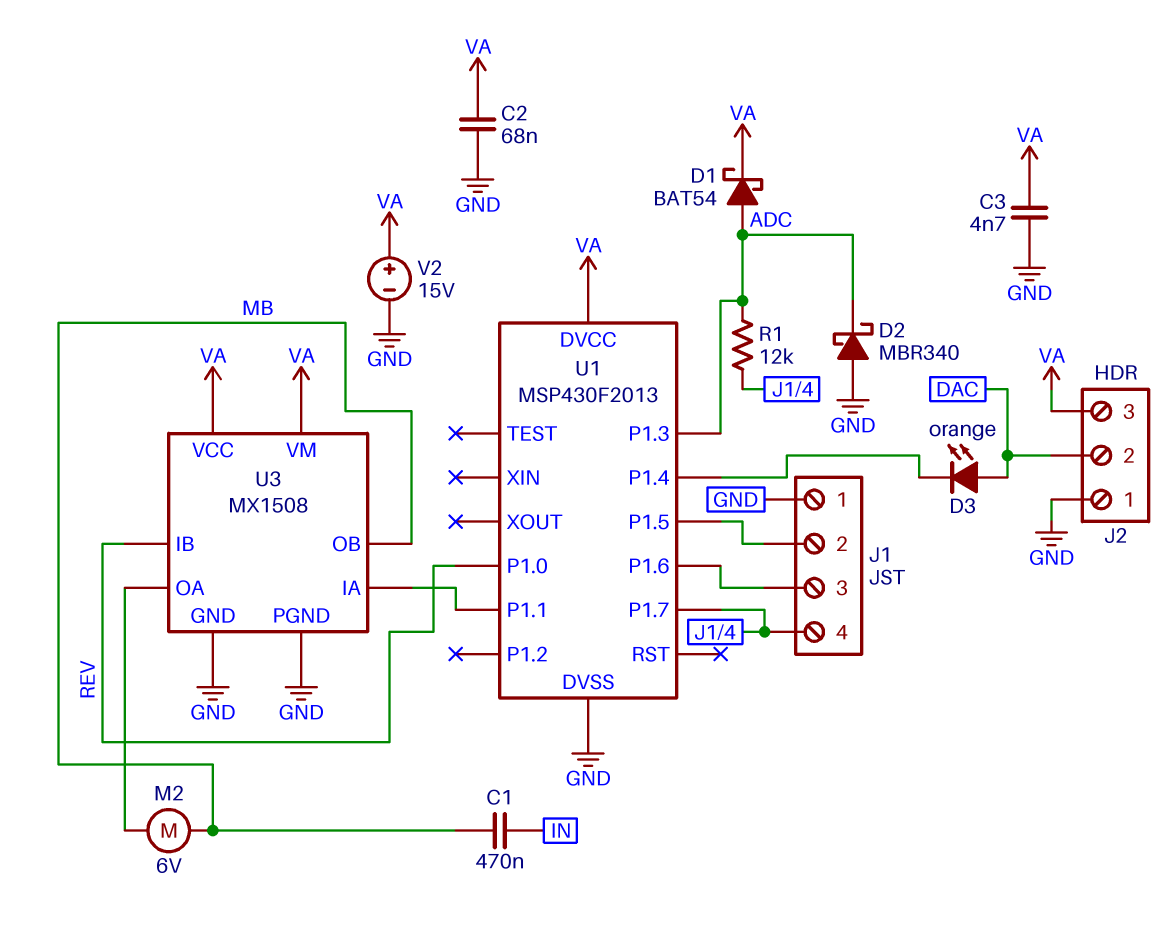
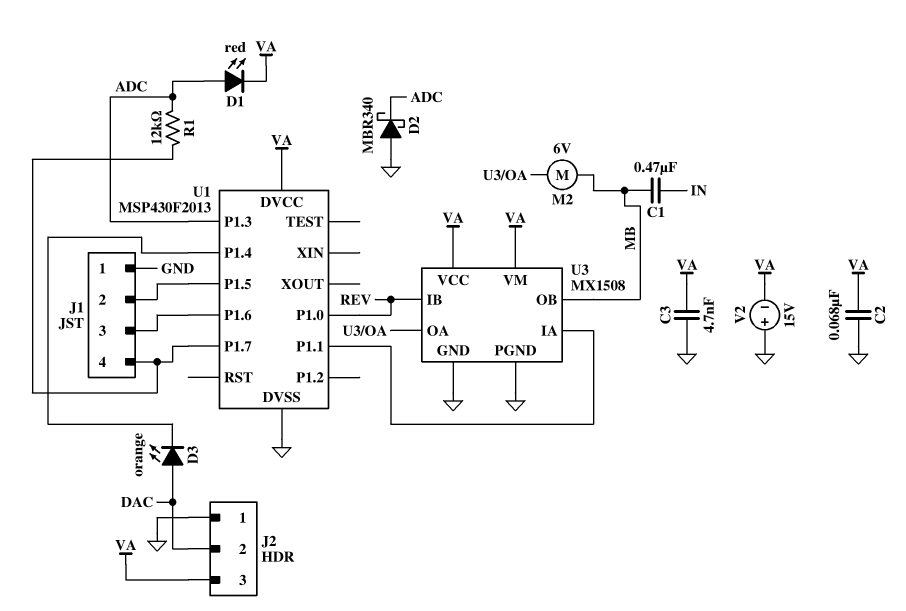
D1: schottky BAT54 (A ADC, K VA) -> LED red (A ADC, K VA)
V2: 15V (plus VA, minus GND) -> 15V (plus GND, minus VA)

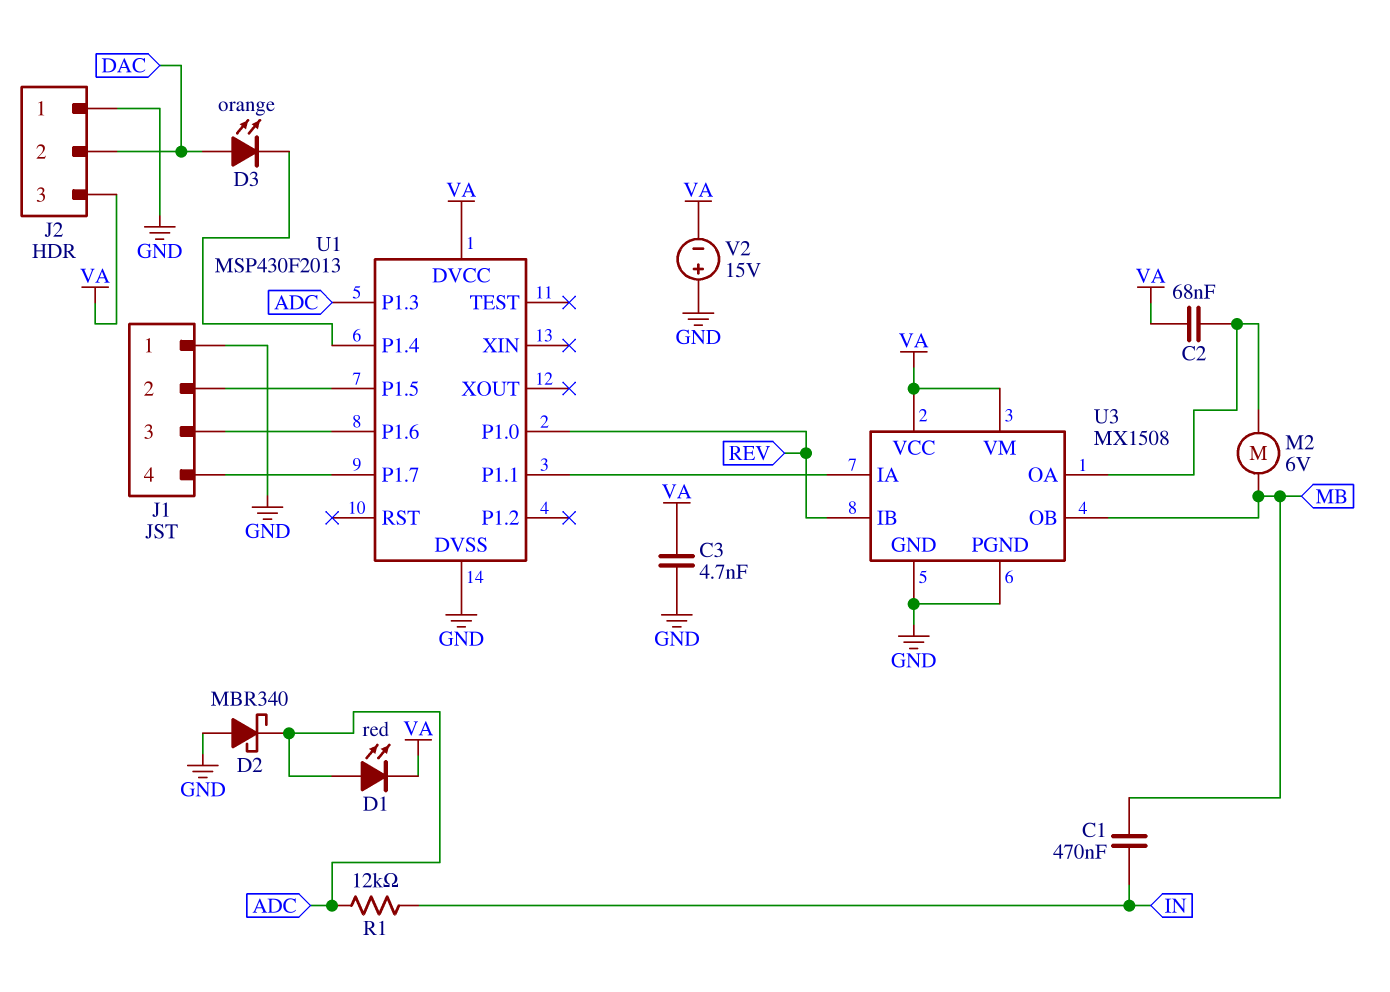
C2: 68nF (GND, VA) -> 68nF (U3/OA, VA)
R1: 12k (ADC, J1/4) -> 12k (ADC, IN)

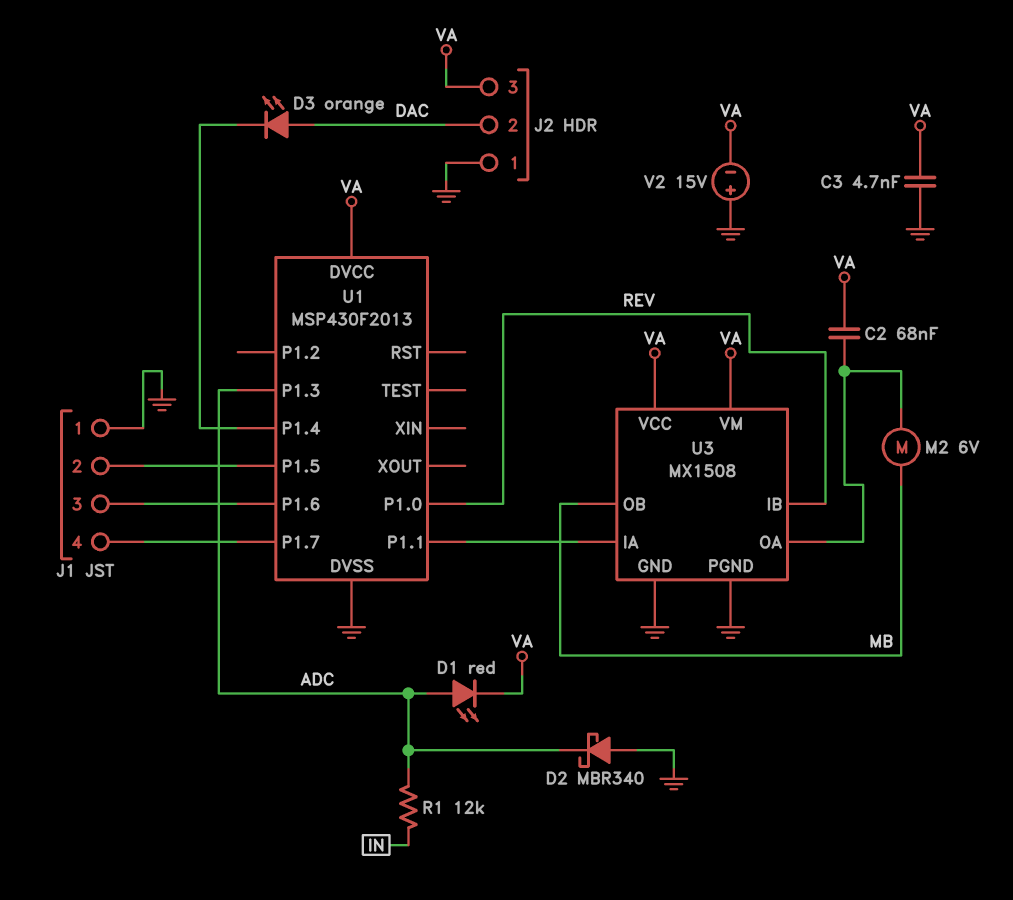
C1: 470nF (IN, MB) -> none

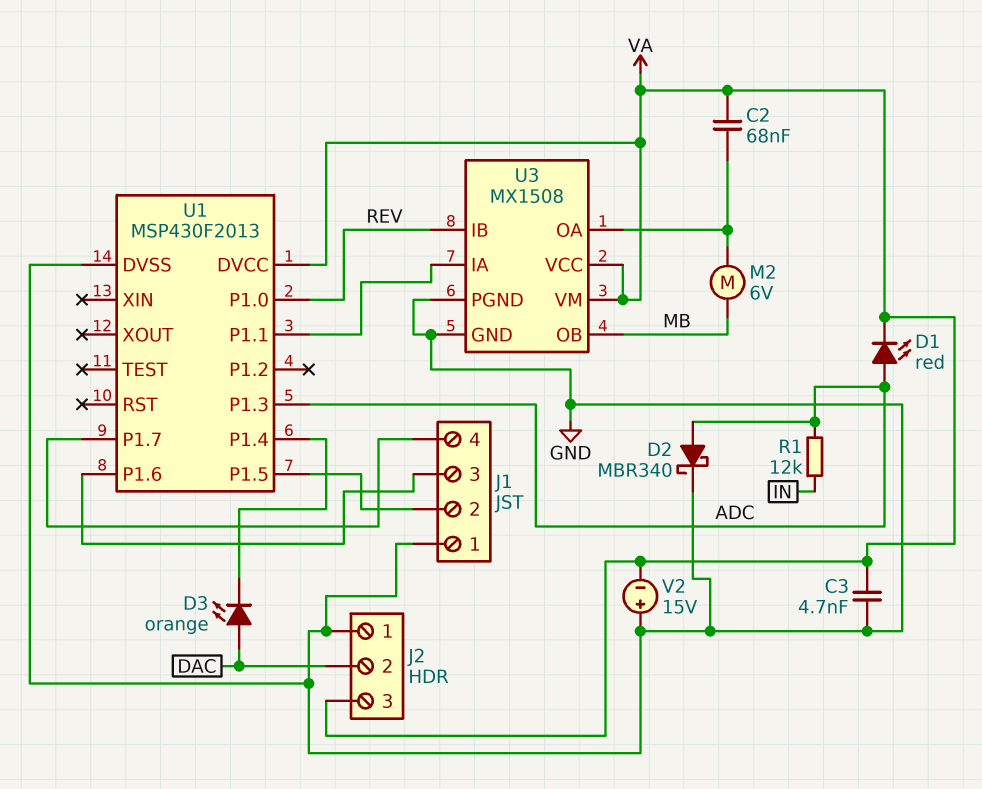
D2: schottky MBR340 (A GND, K ADC) -> schottky MBR340 (A ADC, K GND)

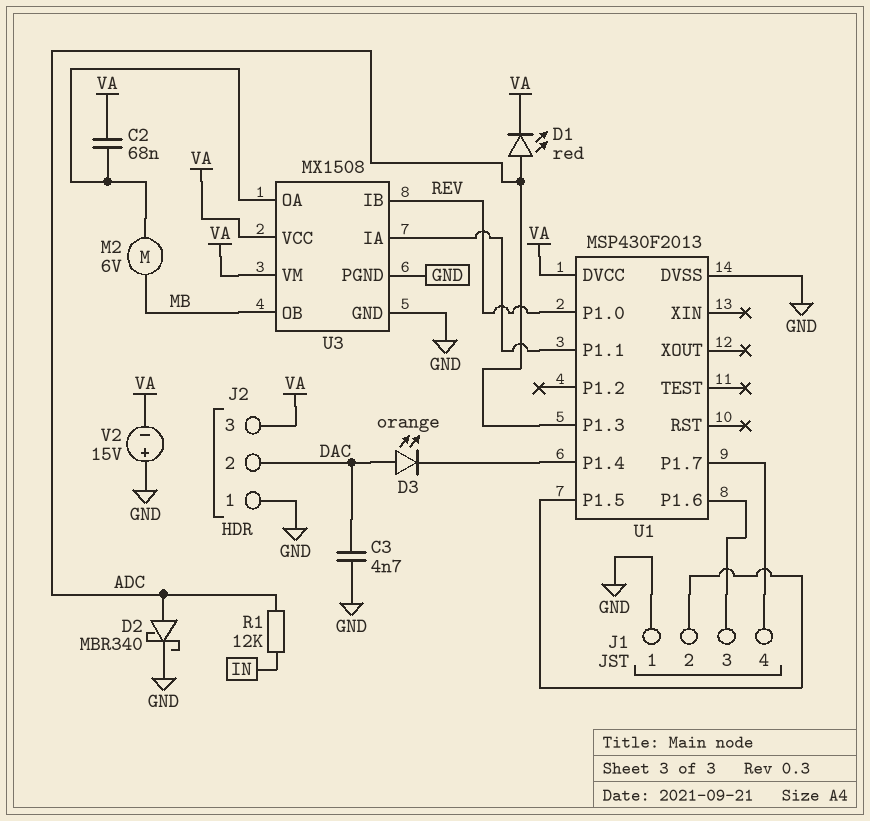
C3: 4.7nF (GND, VA) -> 4.7nF (DAC, GND)

